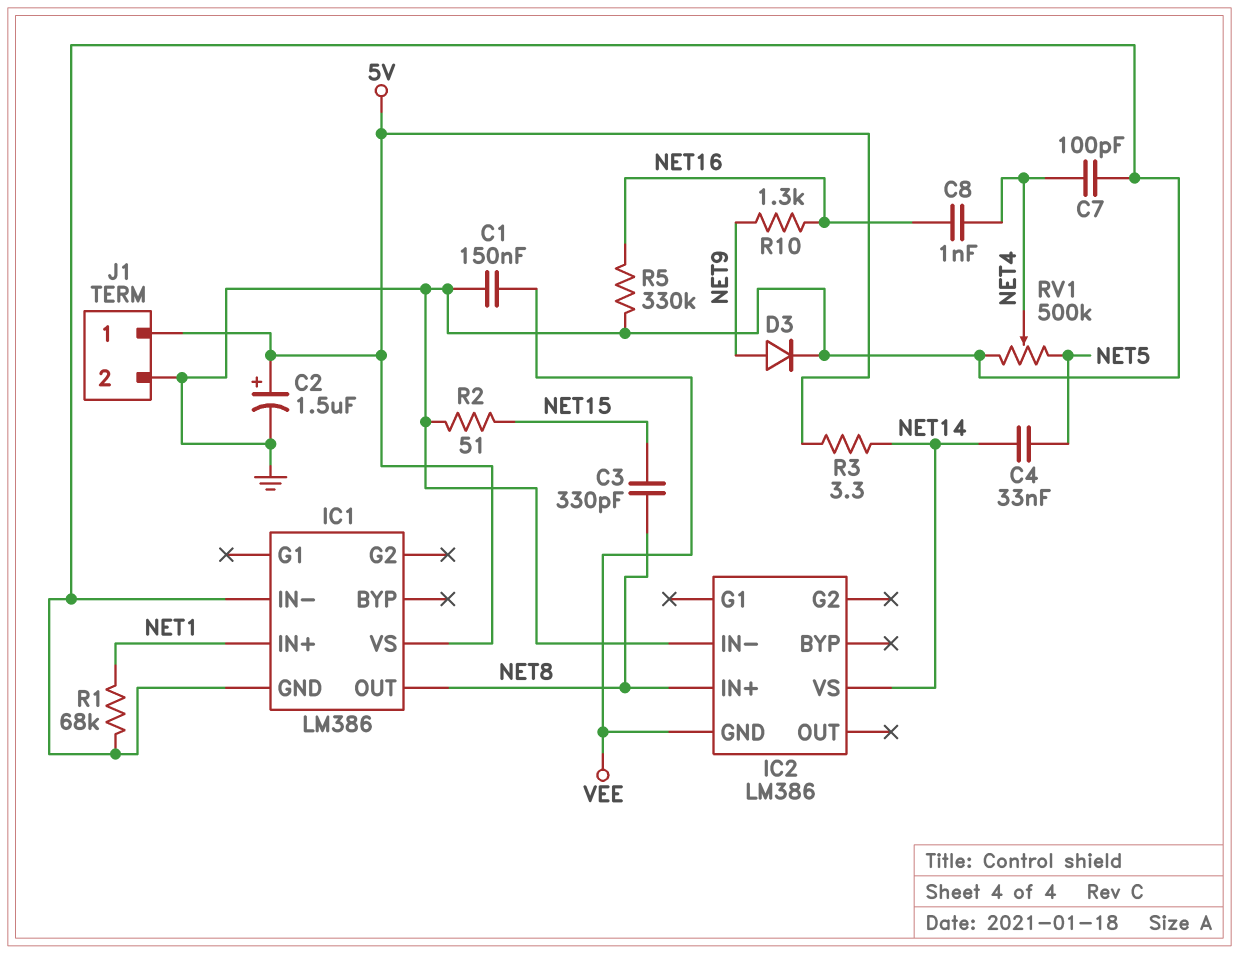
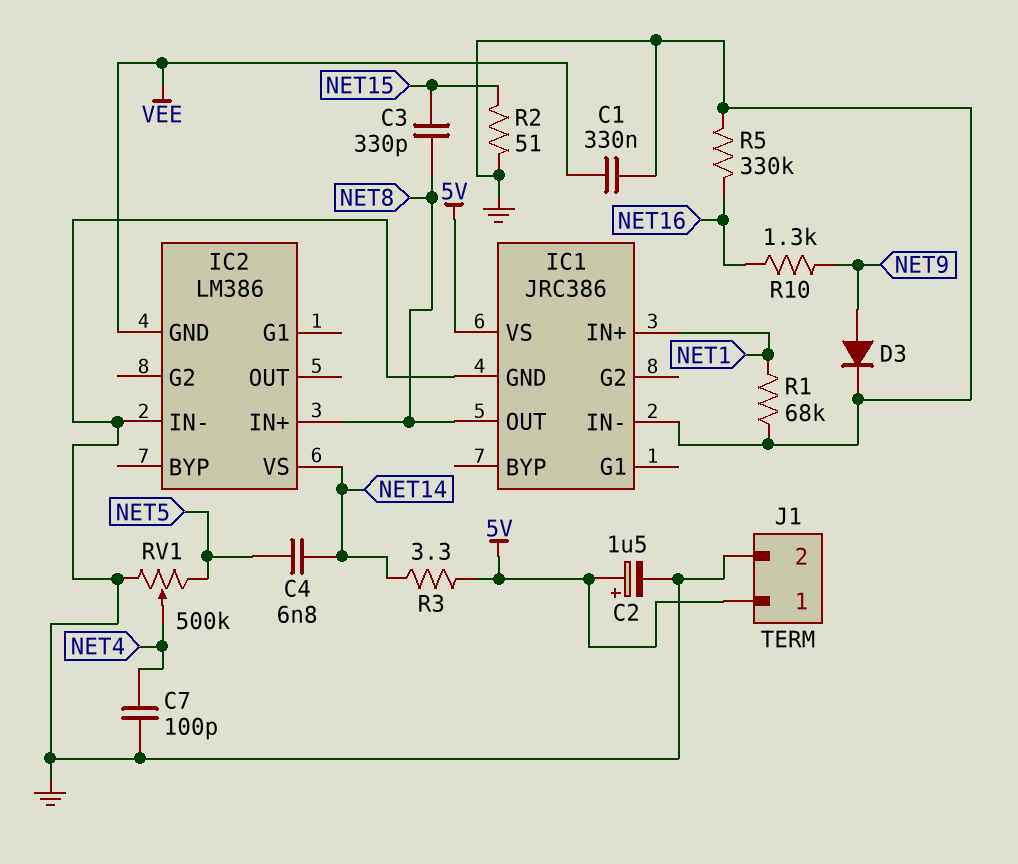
C1: 150nF (GND, VEE) -> 330nF (GND, VEE)
C4: 33nF (NET5, NET14) -> 6.8nF (NET5, NET14)
C8: 1nF (NET4, NET16) -> none
IC1: LM386 -> JRC386

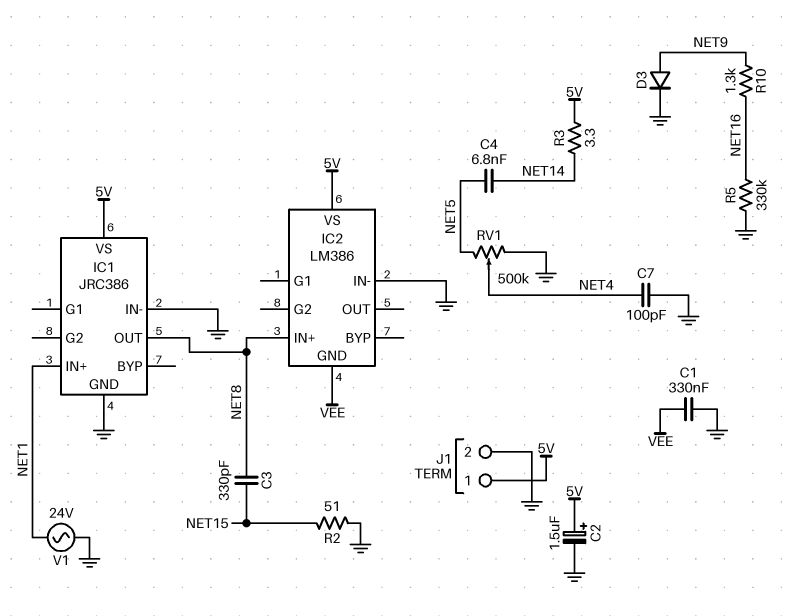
IC2 pin VS: NET14 -> 5V
R1: 68k (GND, NET1) -> none
V1: none -> AC 24V (GND, NET1)

